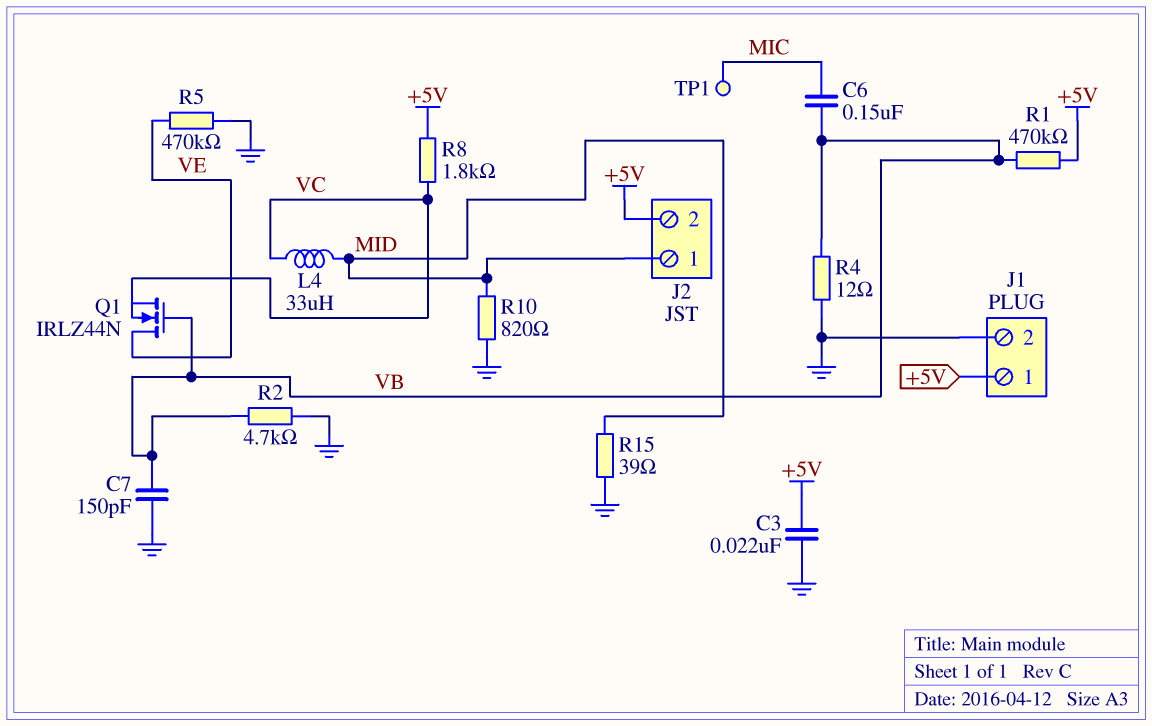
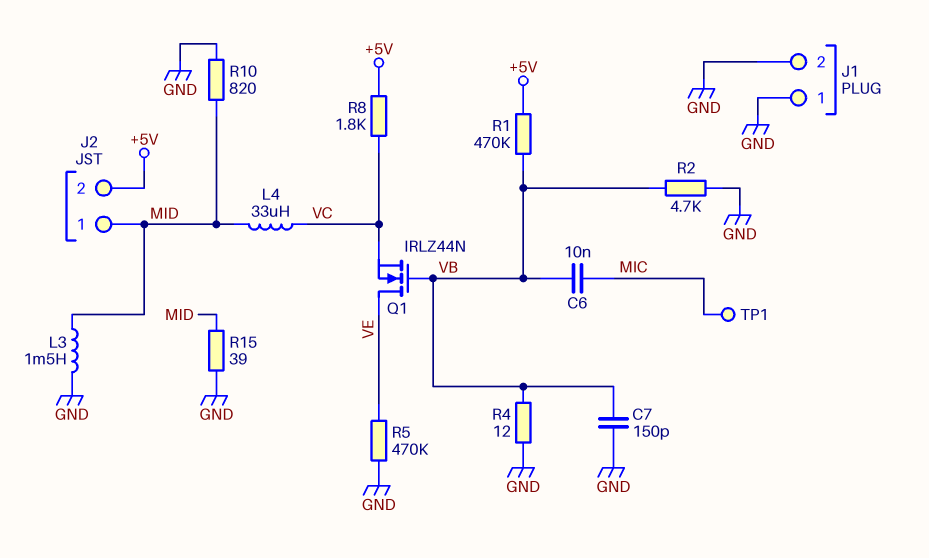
C3: 22nF (+5V, GND) -> none
C6: 150nF (MIC, VB) -> 10nF (MIC, VB)
J1 pin 1: +5V -> GND
L3: none -> 1.5mH (GND, MID)

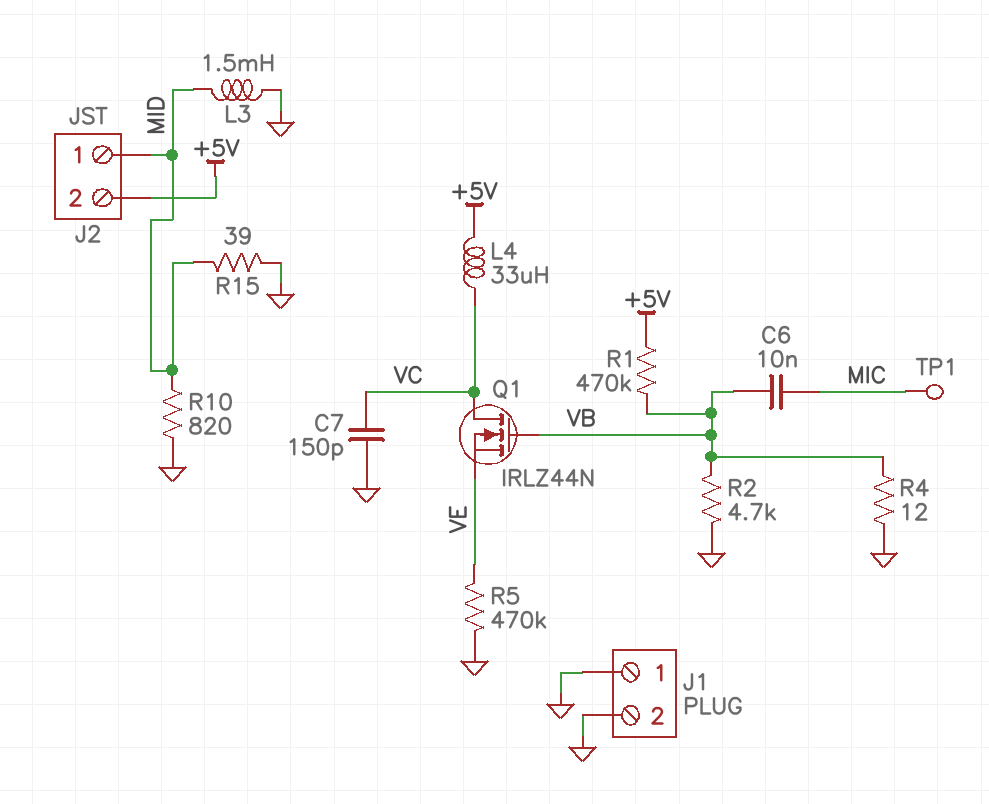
C7: 150pF (GND, VB) -> 150pF (GND, VC)
L4: 33uH (MID, VC) -> 33uH (+5V, VC)
Q1: NMOS IRLZ44N (G VB, D VE, S VC) -> NMOS IRLZ44N (G VB, D VC, S VE)
R8: 1.8k (+5V, VC) -> none

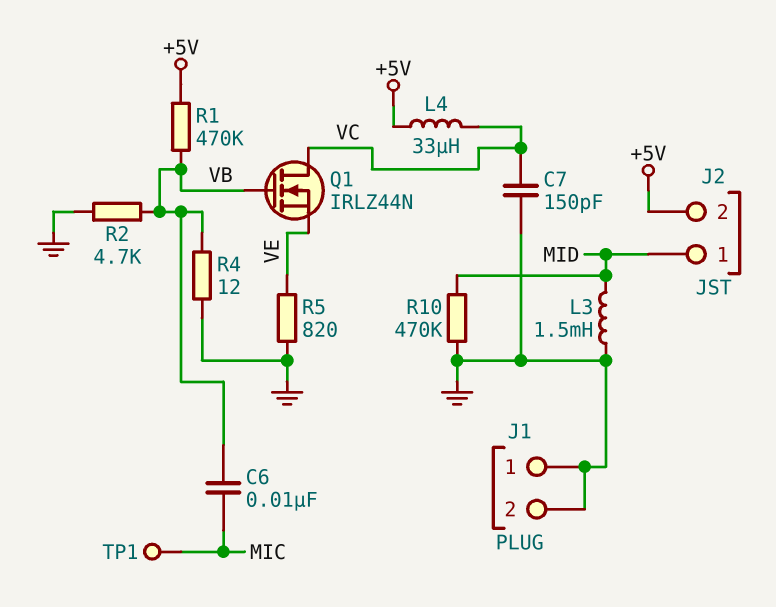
R5: 470k (GND, VE) -> 820 (GND, VE)
R10: 820 (GND, MID) -> 470k (GND, MID)
R15: 39 (GND, MID) -> none

